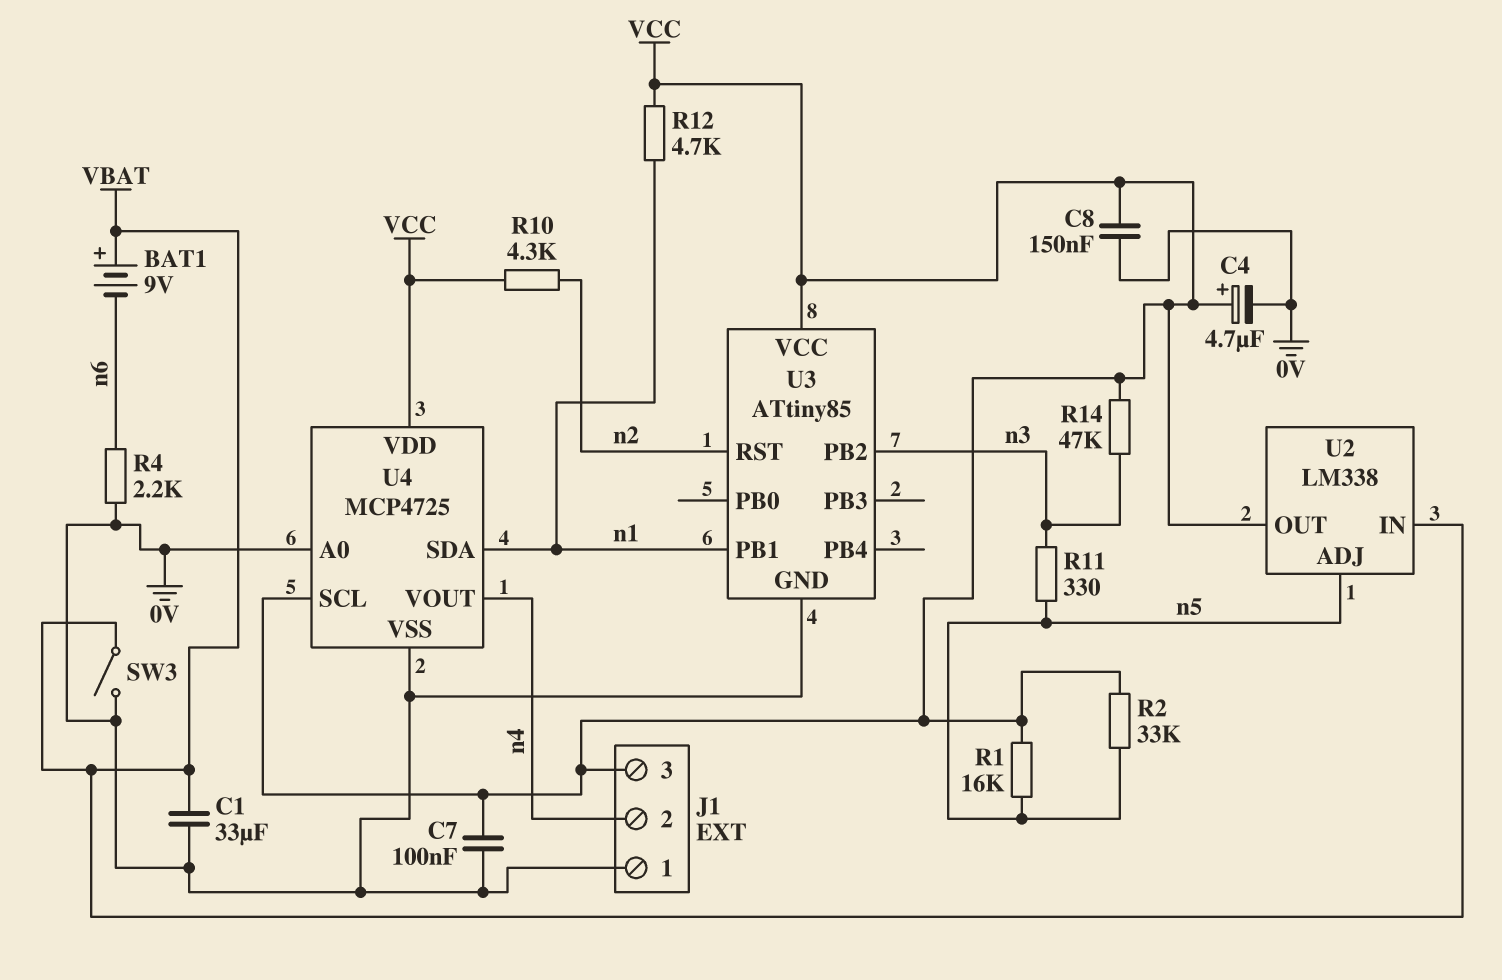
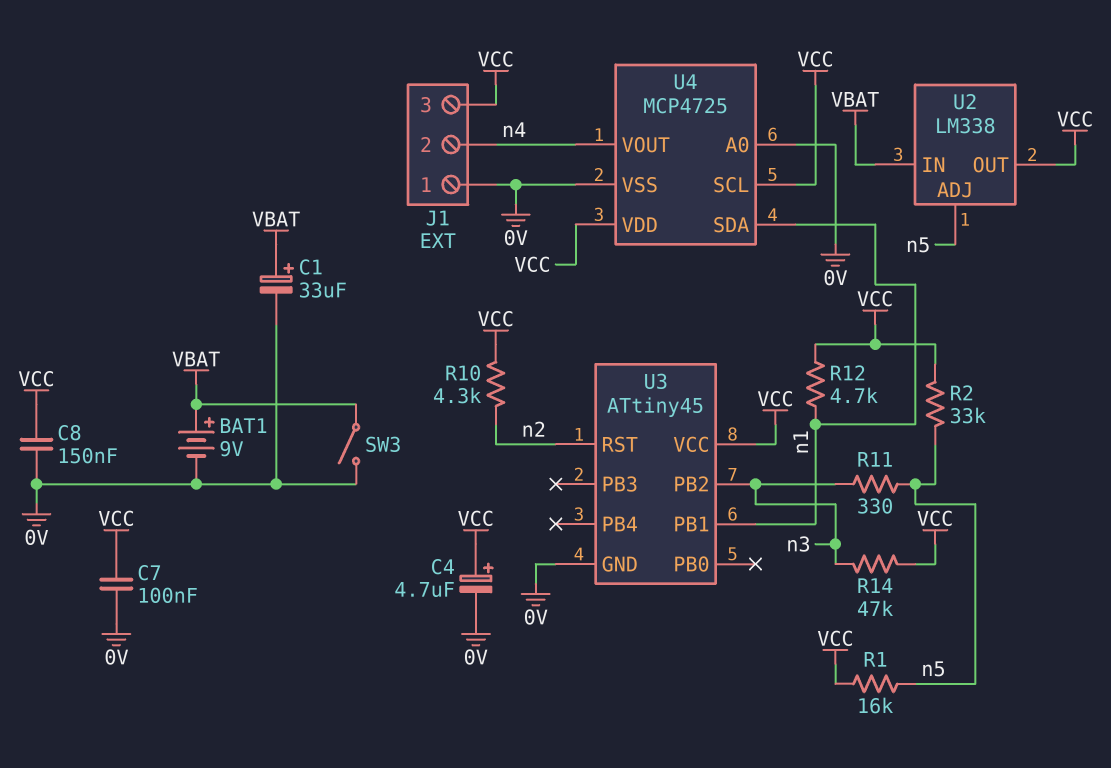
BAT1: 9V (plus VBAT, minus n6) -> 9V (plus VBAT, minus 0V)
C1: 33uF (0V, VBAT) -> 33uF (plus VBAT, minus 0V)
R4: 2.2k (0V, n6) -> none
U3: ATtiny85 -> ATtiny45

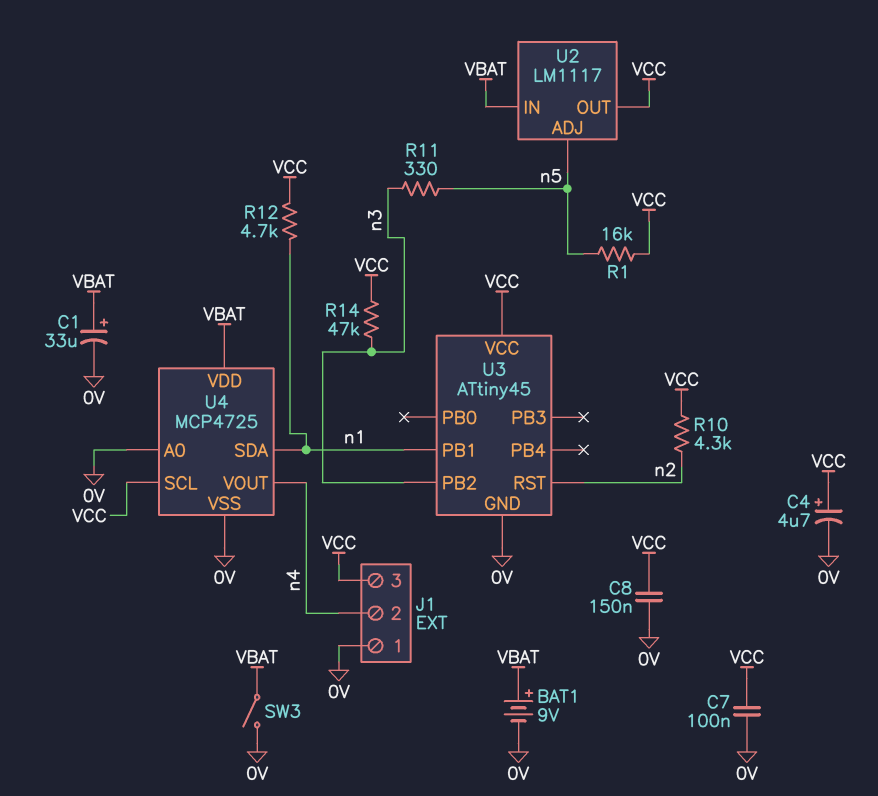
R2: 33k (VCC, n5) -> none
U2: LM338 -> LM1117
U4 pin VDD: VCC -> VBAT

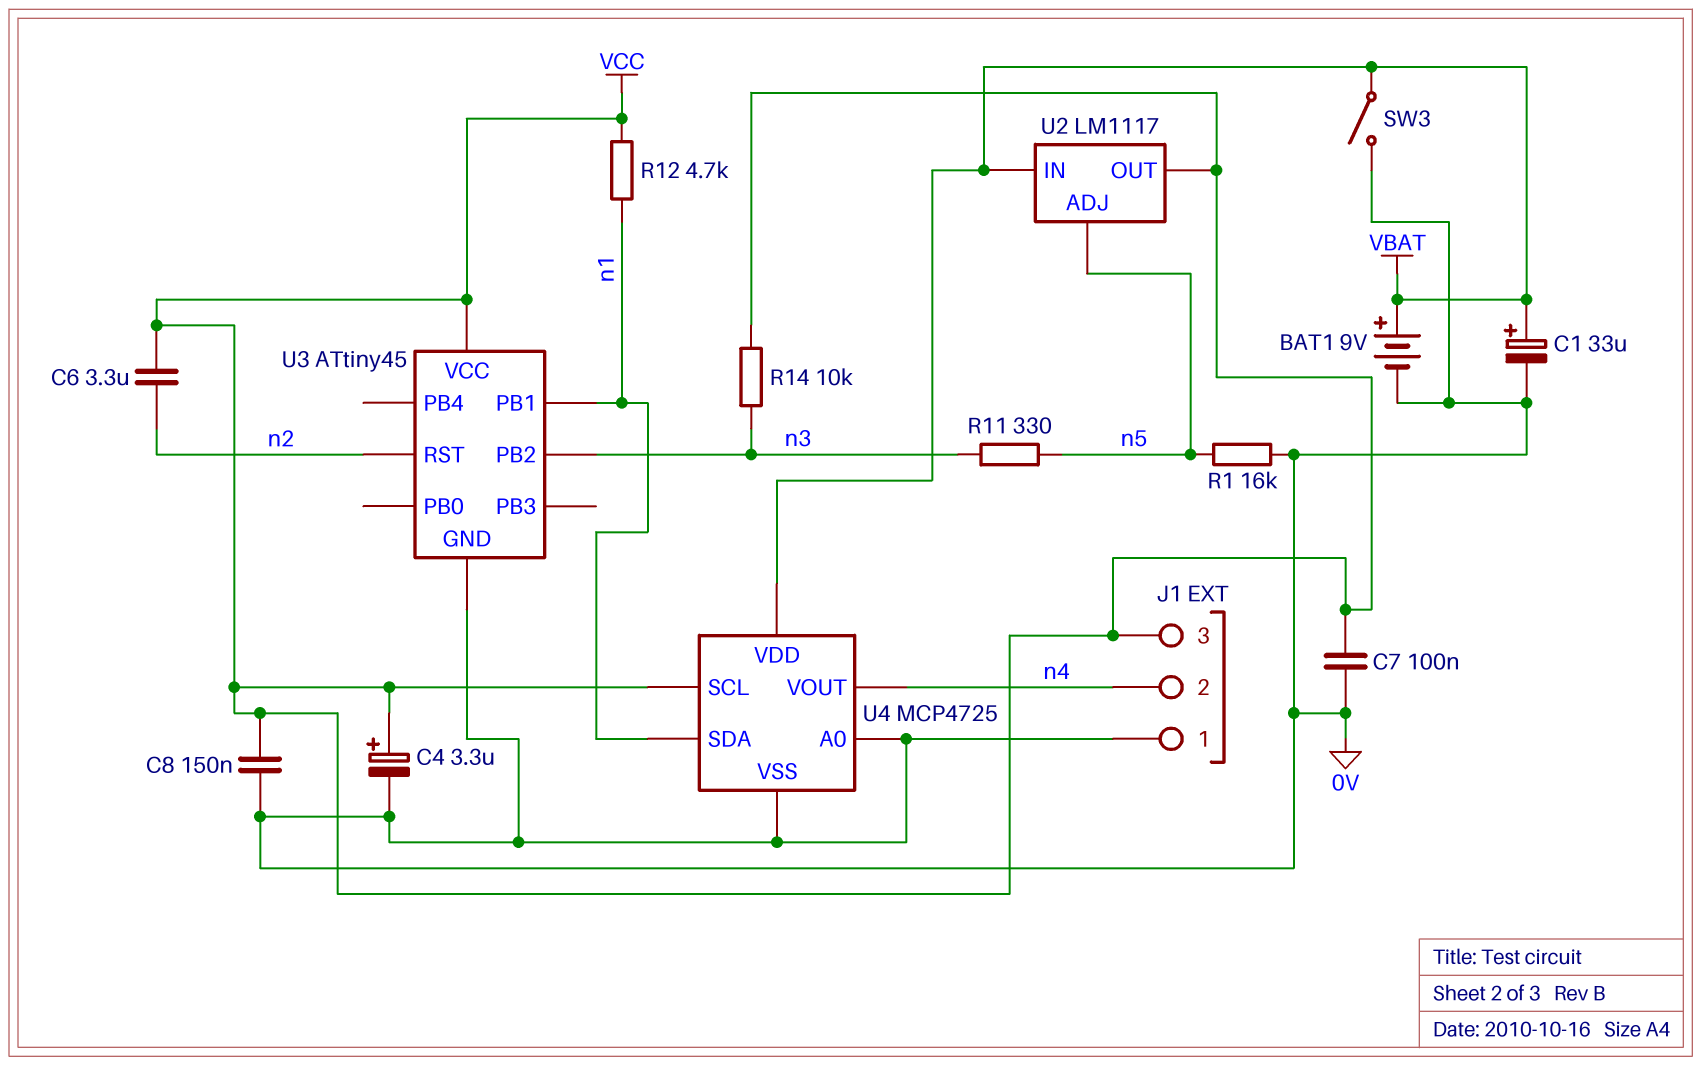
C4: 4.7uF (plus VCC, minus 0V) -> 3.3uF (plus VCC, minus 0V)
C6: none -> 3.3uF (VCC, n2)
R1: 16k (VCC, n5) -> 16k (0V, n5)
R10: 4.3k (VCC, n2) -> none
R14: 47k (VCC, n3) -> 10k (VCC, n3)

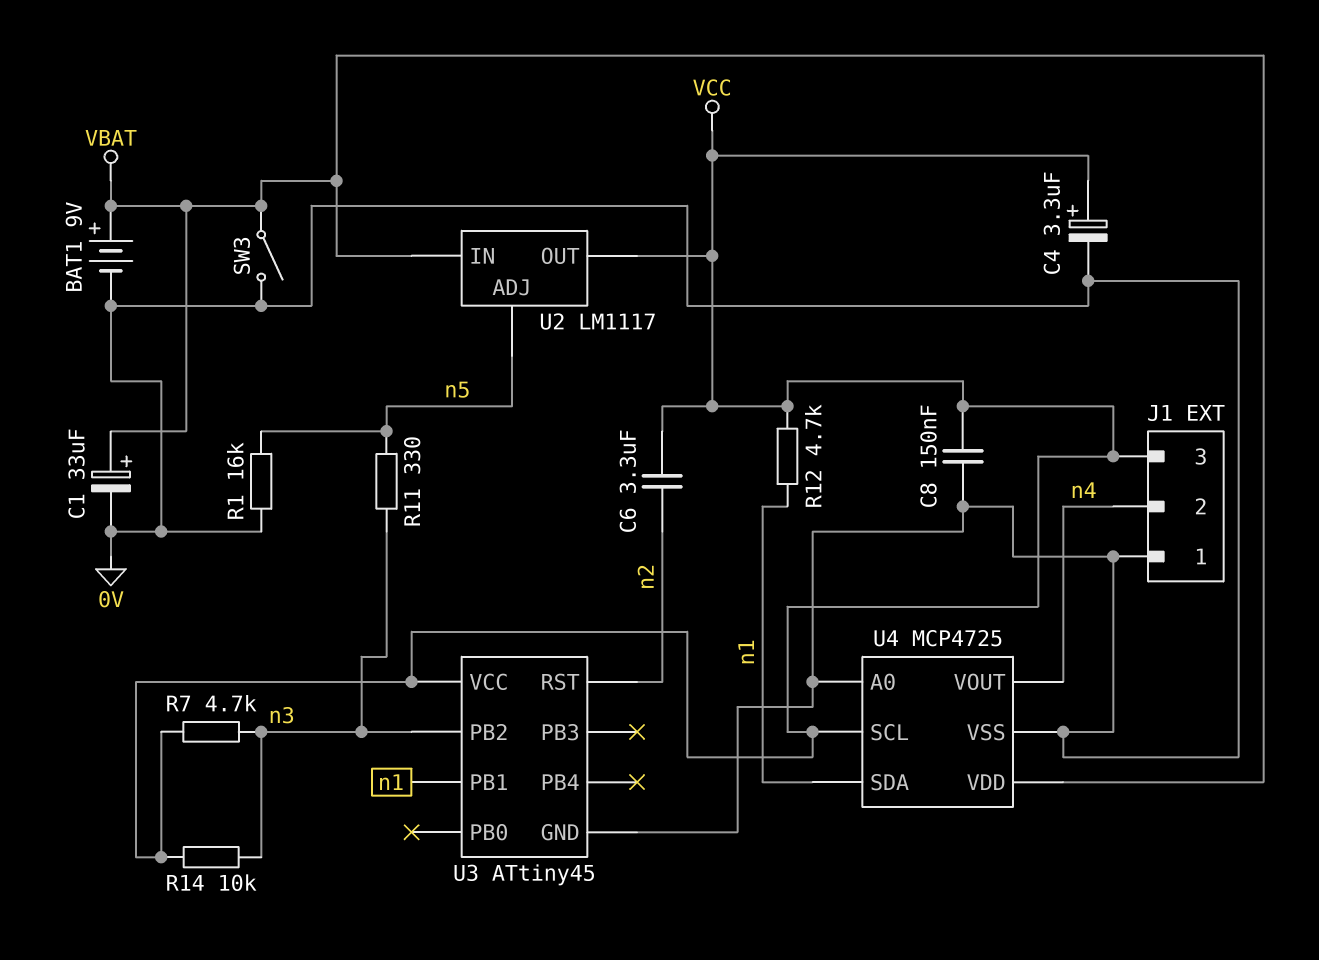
C7: 100nF (0V, VCC) -> none
R7: none -> 4.7k (VCC, n3)

